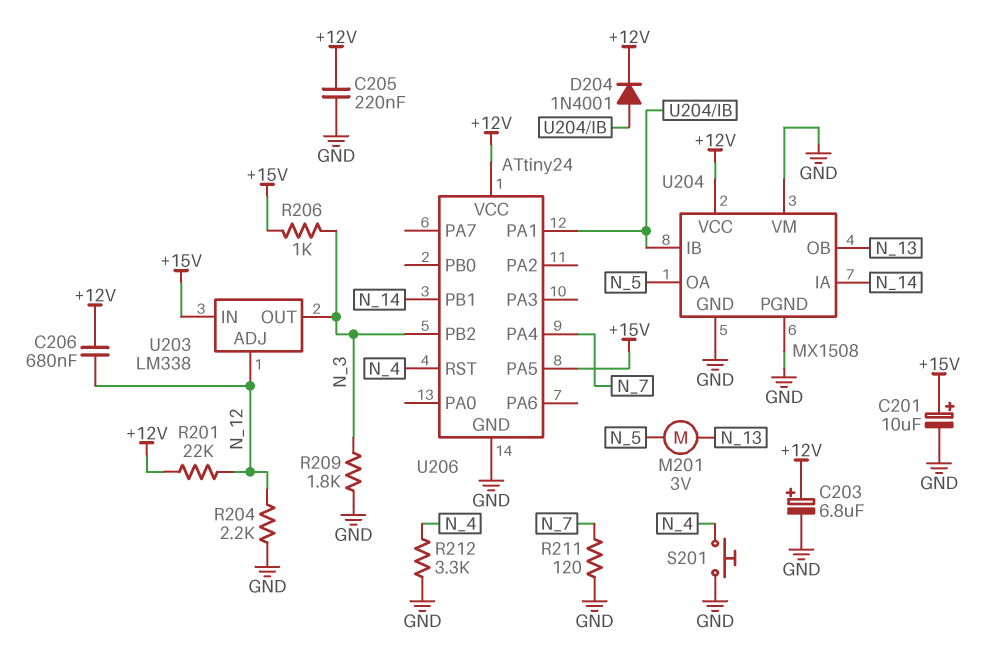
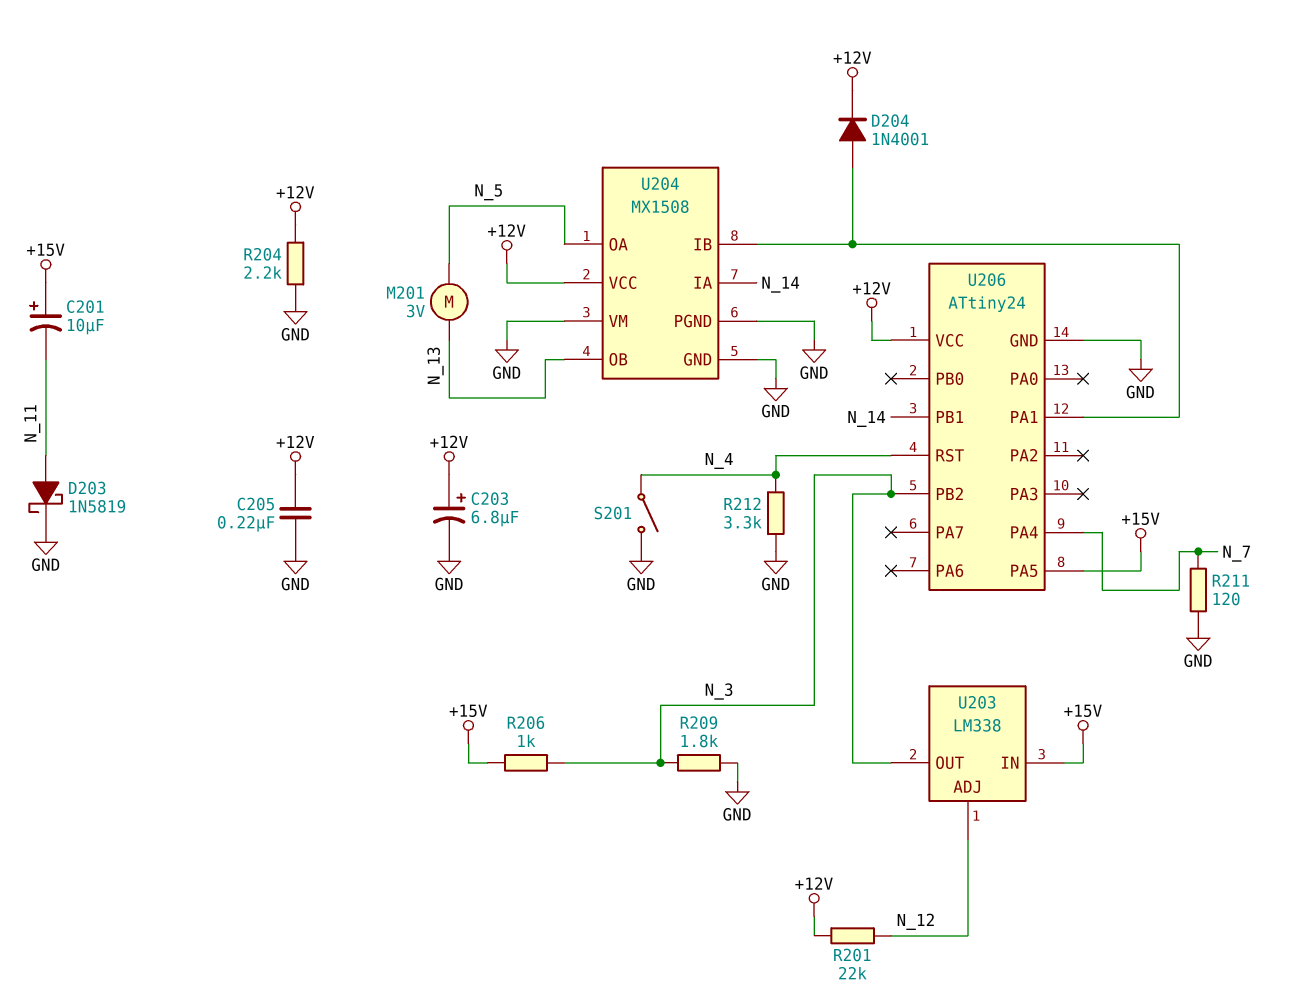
C201: 10uF (plus +15V, minus GND) -> 10uF (plus +15V, minus N_11)
C206: 680nF (+12V, N_12) -> none
D203: none -> schottky 1N5819 (A N_11, K GND)
R204: 2.2k (GND, N_12) -> 2.2k (+12V, GND)
S201: button (GND, N_4) -> switch (GND, N_4)

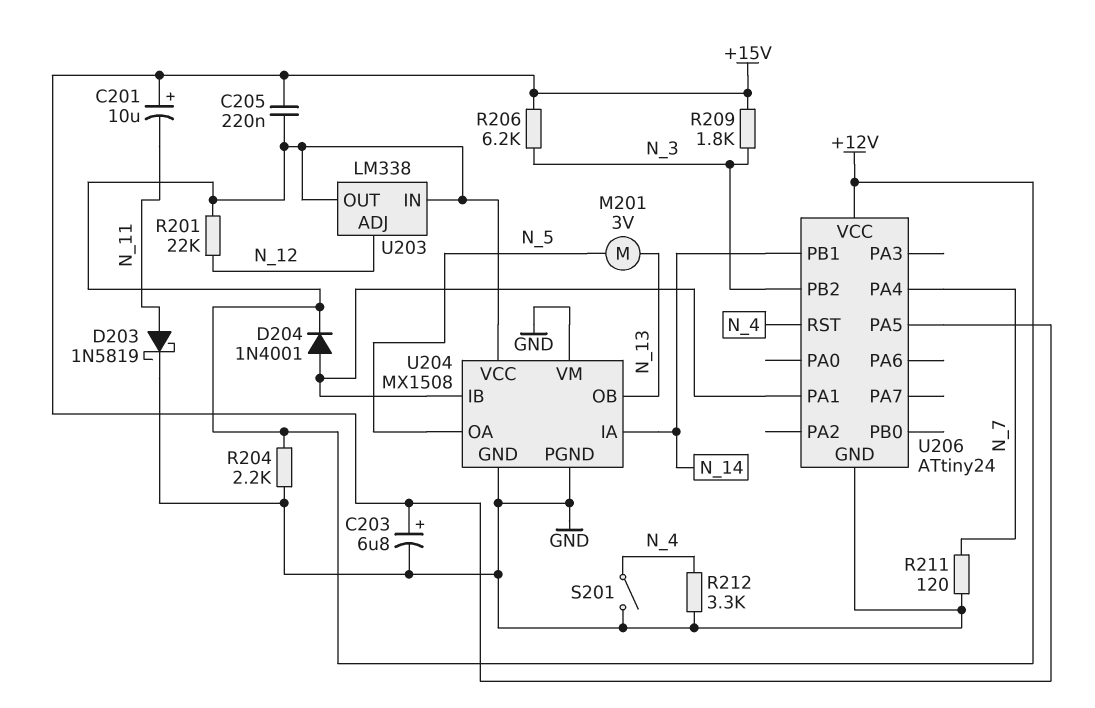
C203: 6.8uF (plus +12V, minus GND) -> 6.8uF (plus +15V, minus GND)
C205: 220nF (+12V, GND) -> 220nF (+12V, +15V)
R206: 1k (+15V, N_3) -> 6.2k (+15V, N_3)
R209: 1.8k (GND, N_3) -> 1.8k (+15V, N_3)
U203 pin IN: +15V -> +12V
U203 pin OUT: N_3 -> +12V

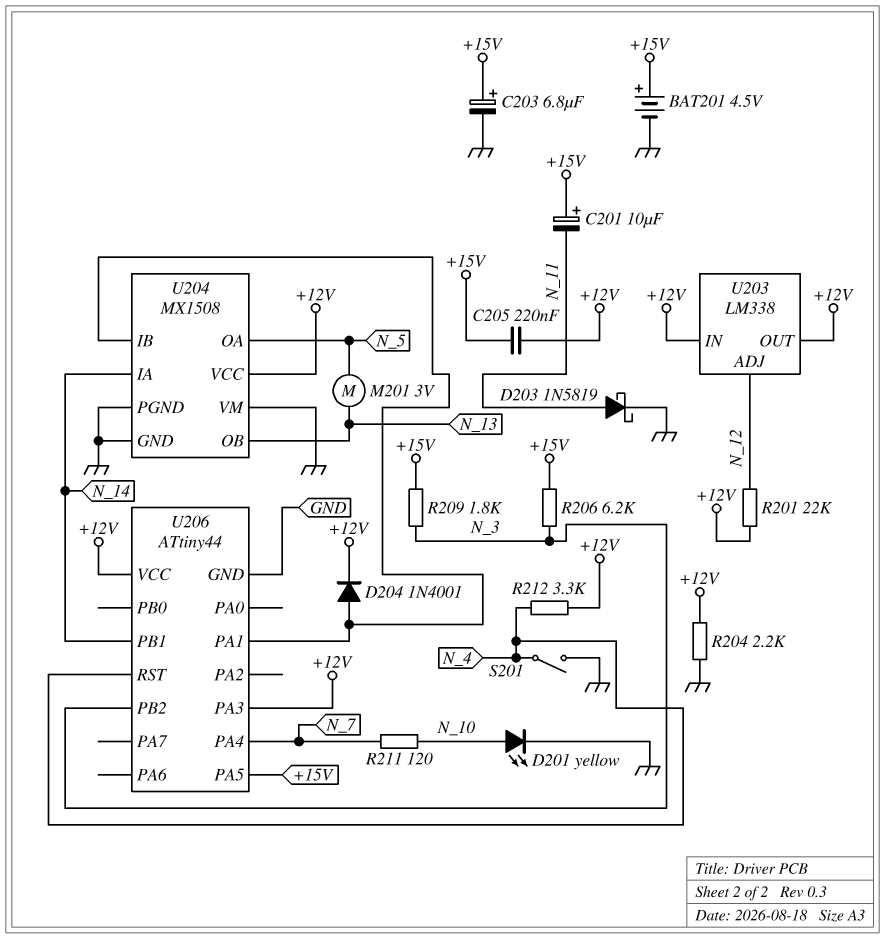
BAT201: none -> 4.5V (plus +15V, minus GND)
D201: none -> LED yellow (A N_10, K GND)
R211: 120 (GND, N_7) -> 120 (N_7, N_10)
R212: 3.3k (GND, N_4) -> 3.3k (+12V, N_4)
U206: ATtiny24 -> ATtiny44
U206 pin PA3: none -> +12V

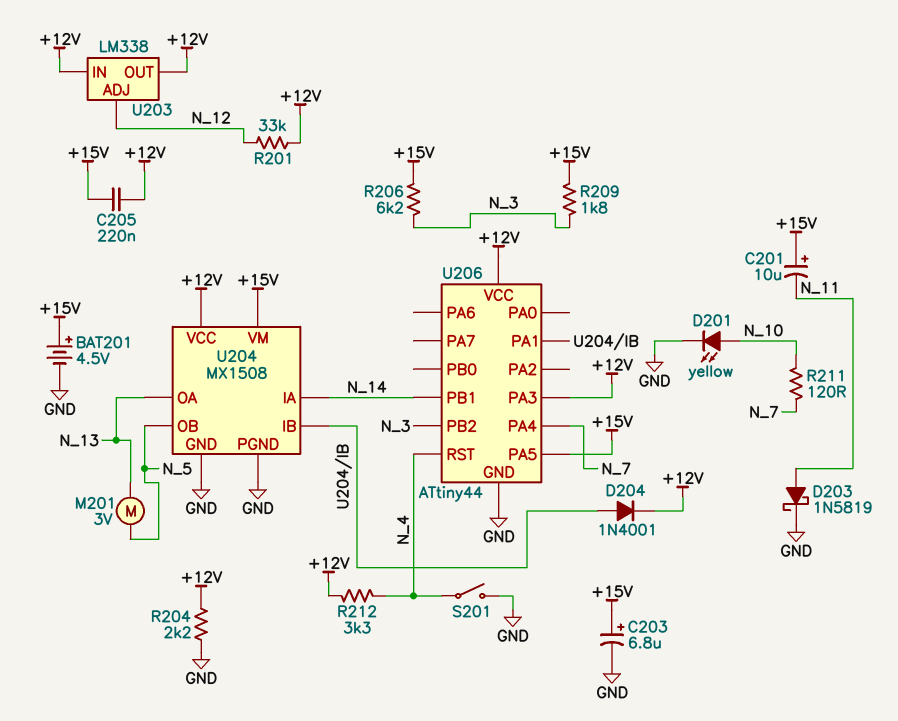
R201: 22k (+12V, N_12) -> 33k (+12V, N_12)
U204 pin OA: N_5 -> N_13
U204 pin OB: N_13 -> N_5
U204 pin VM: GND -> +15V

